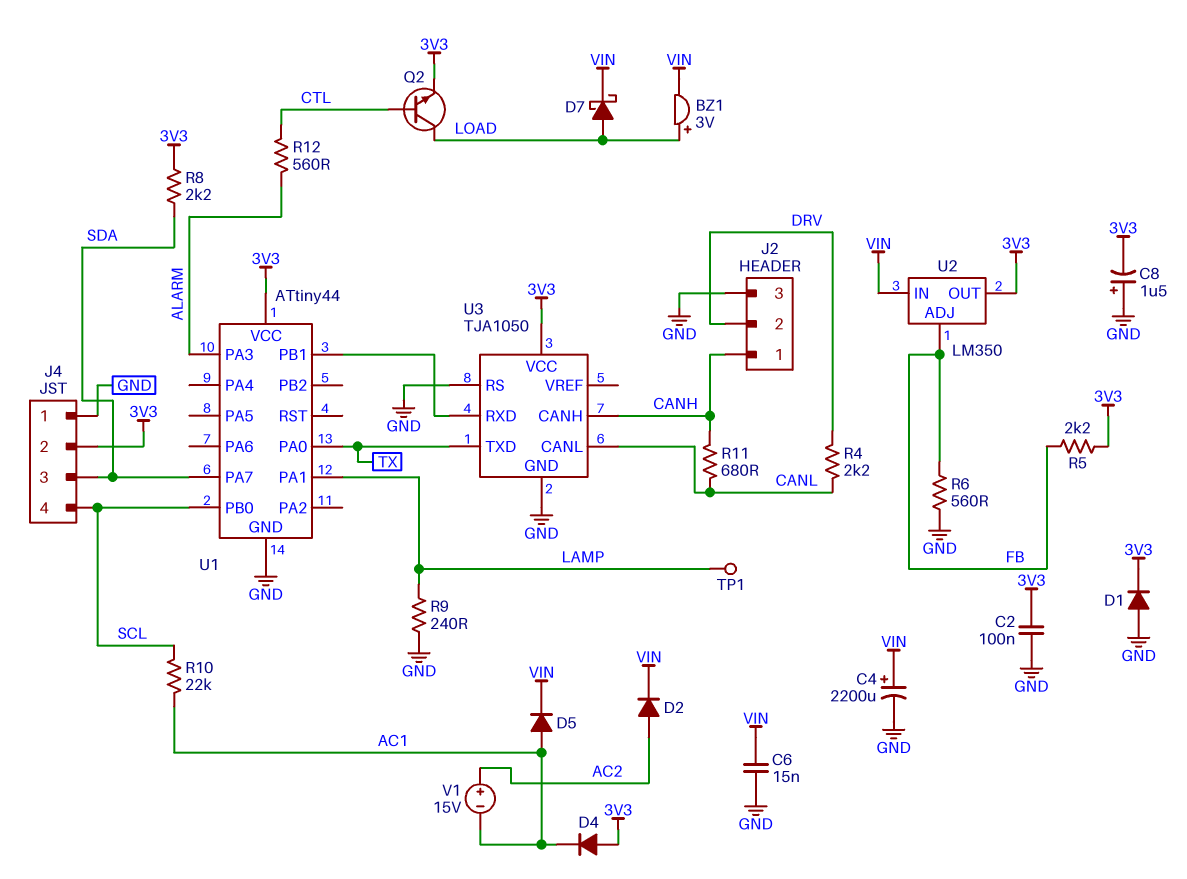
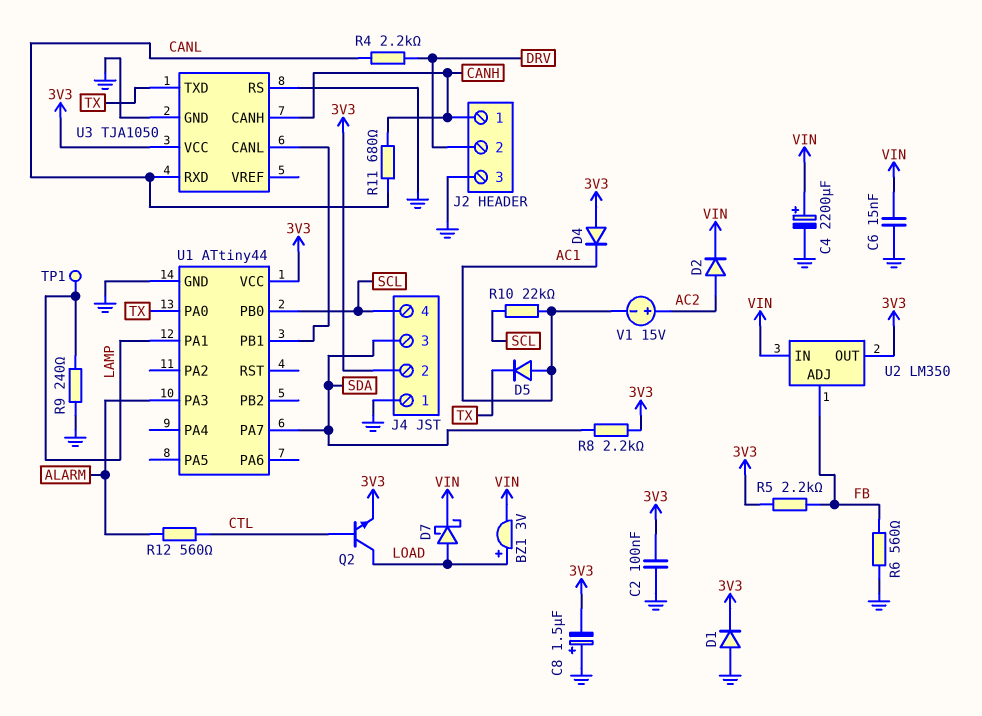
D5: diode (A AC1, K VIN) -> diode (A AC1, K TX)
U3 pin CANL: CANL -> U1/PB1
U3 pin RXD: U1/PB1 -> CANL

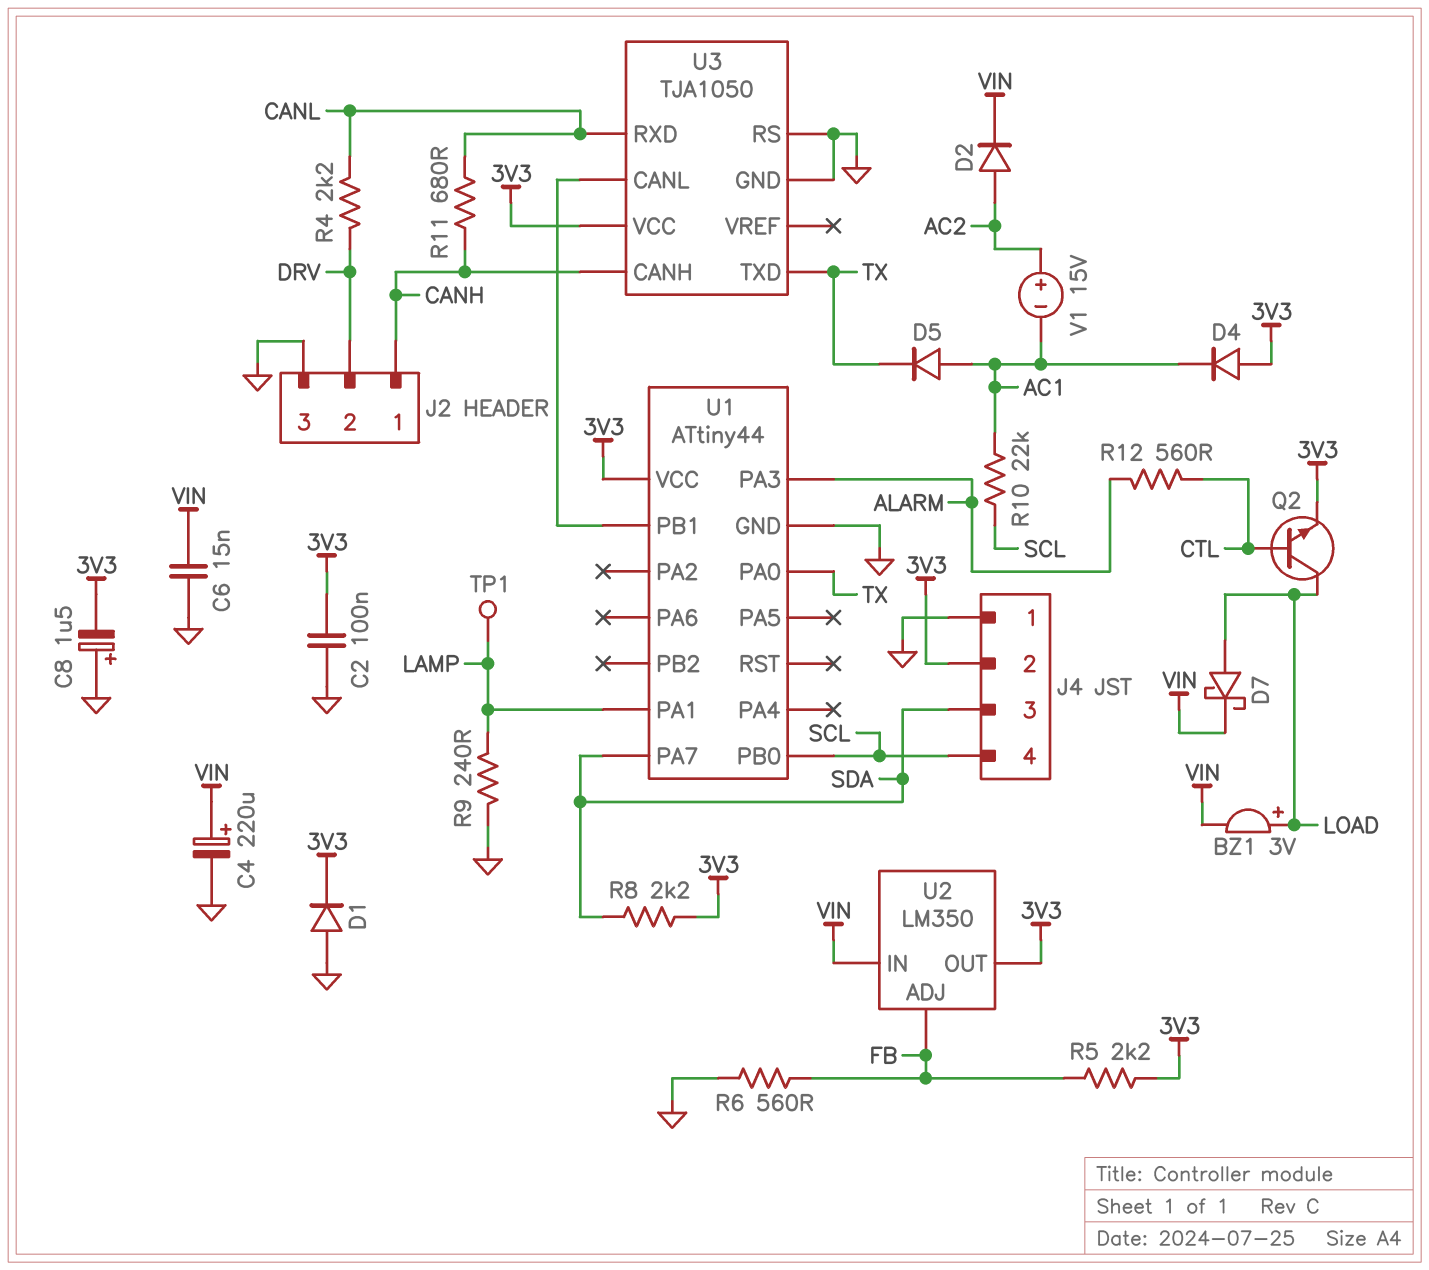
C4: 2200uF (plus VIN, minus GND) -> 220uF (plus VIN, minus GND)

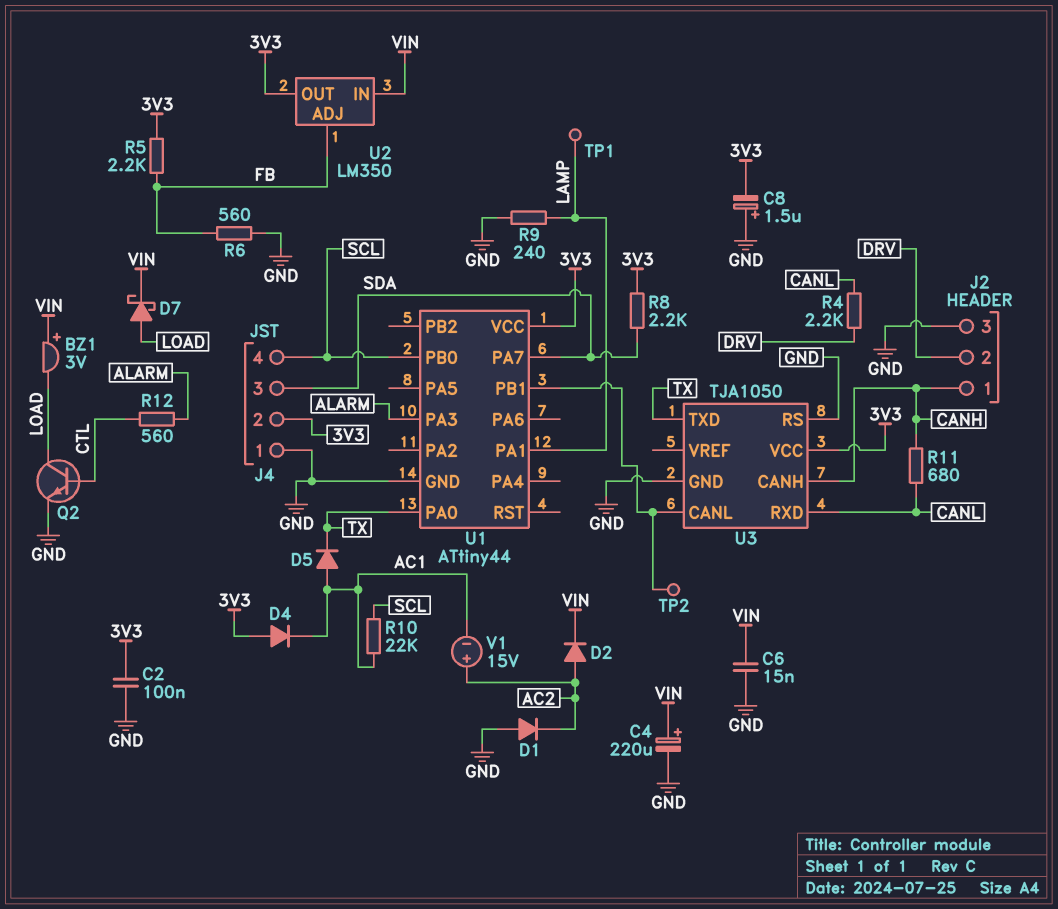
BZ1: buzzer 3V (plus LOAD, minus VIN) -> buzzer 3V (plus VIN, minus LOAD)
D1: diode (A GND, K 3V3) -> diode (A GND, K AC2)
Q2: NPN (B CTL, C LOAD, E 3V3) -> NPN (B CTL, C LOAD, E GND)
TP2: none -> test point (U1/PB1)

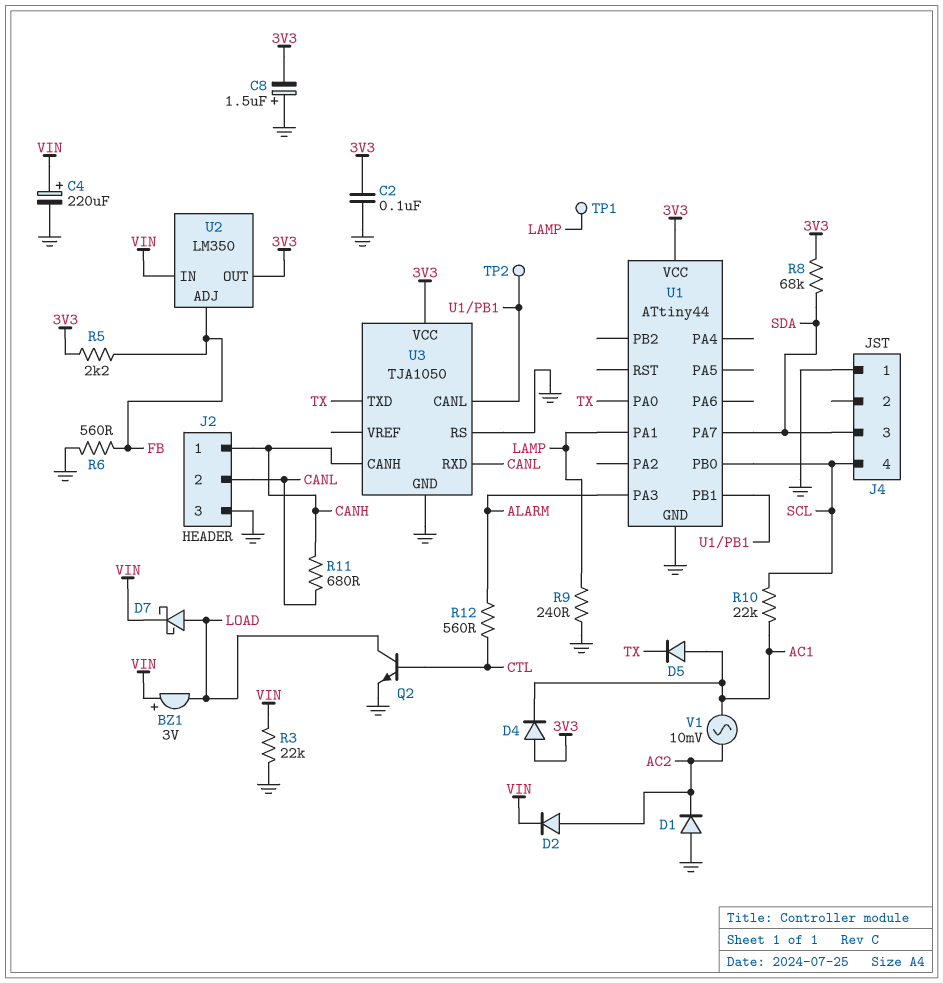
C6: 15nF (GND, VIN) -> none
J2 pin 2: DRV -> CANL
J4 pin 2: 3V3 -> none
R3: none -> 22k (GND, VIN)
R4: 2.2k (CANL, DRV) -> none
R8: 2.2k (3V3, SDA) -> 68k (3V3, SDA)
V1: 15V (plus AC2, minus AC1) -> AC 10mV (AC1, AC2)

